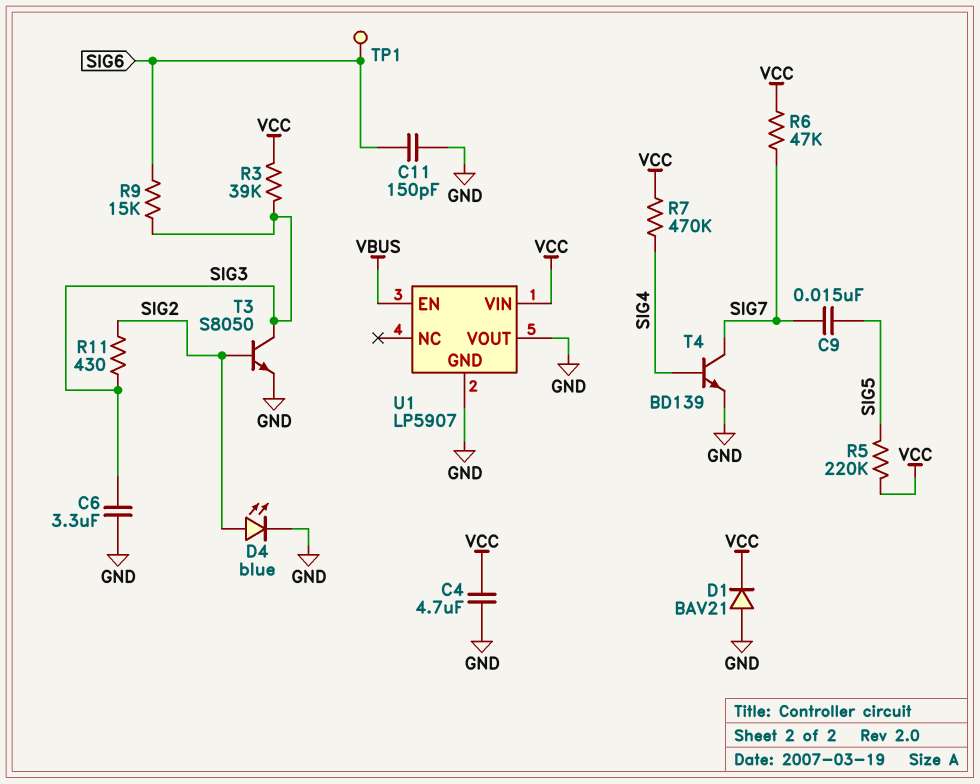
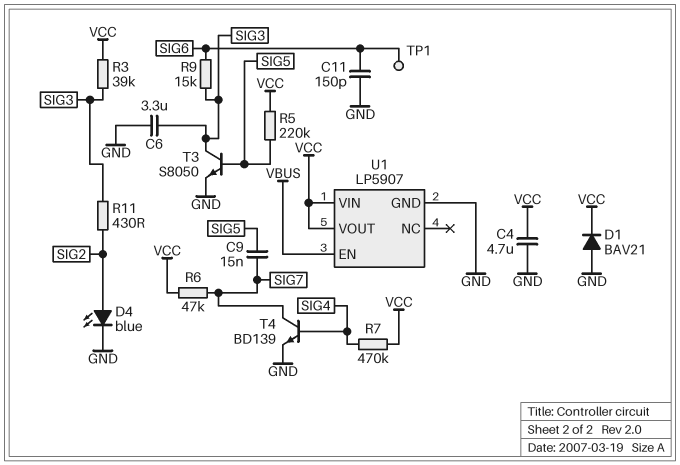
T3: NPN S8050 (B SIG2, C SIG3, E GND) -> NPN S8050 (B SIG5, C SIG3, E GND)
U1 pin VOUT: GND -> VCC

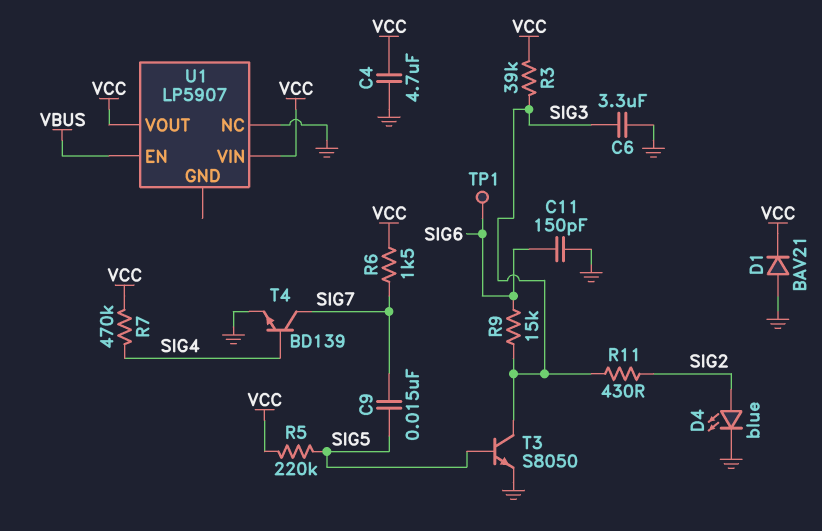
R6: 47k (SIG7, VCC) -> 1.5k (SIG7, VCC)
U1 pin GND: GND -> none
U1 pin NC: none -> GND

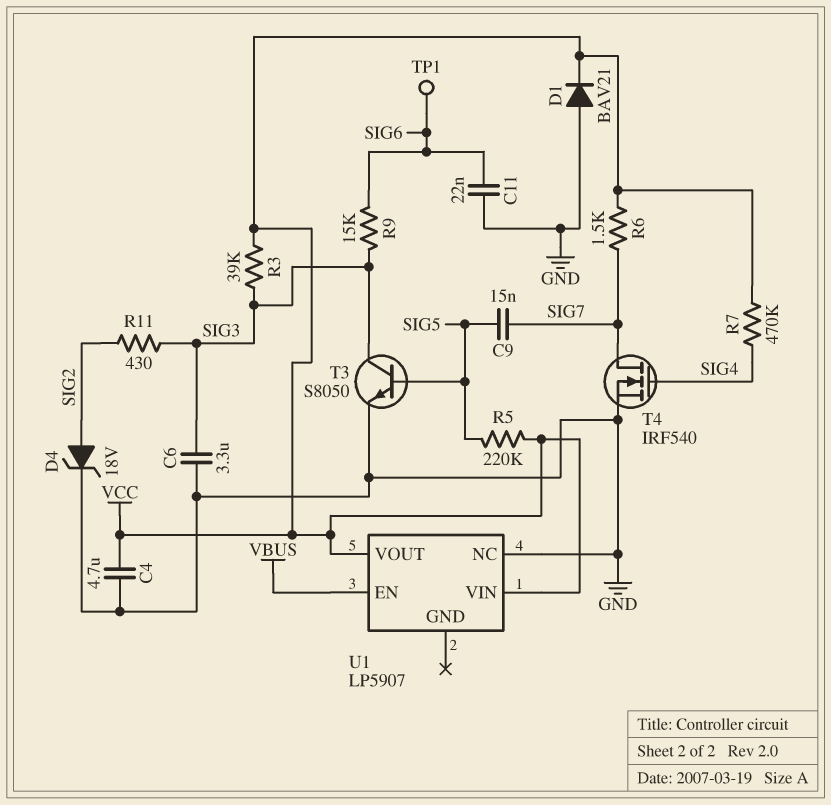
C11: 150pF (GND, SIG6) -> 22nF (GND, SIG6)
D4: LED blue (A SIG2, K GND) -> zener 18V (A SIG2, K GND)
T4: NPN BD139 (B SIG4, C SIG7, E GND) -> NMOS IRF540 (G SIG4, D SIG7, S GND)

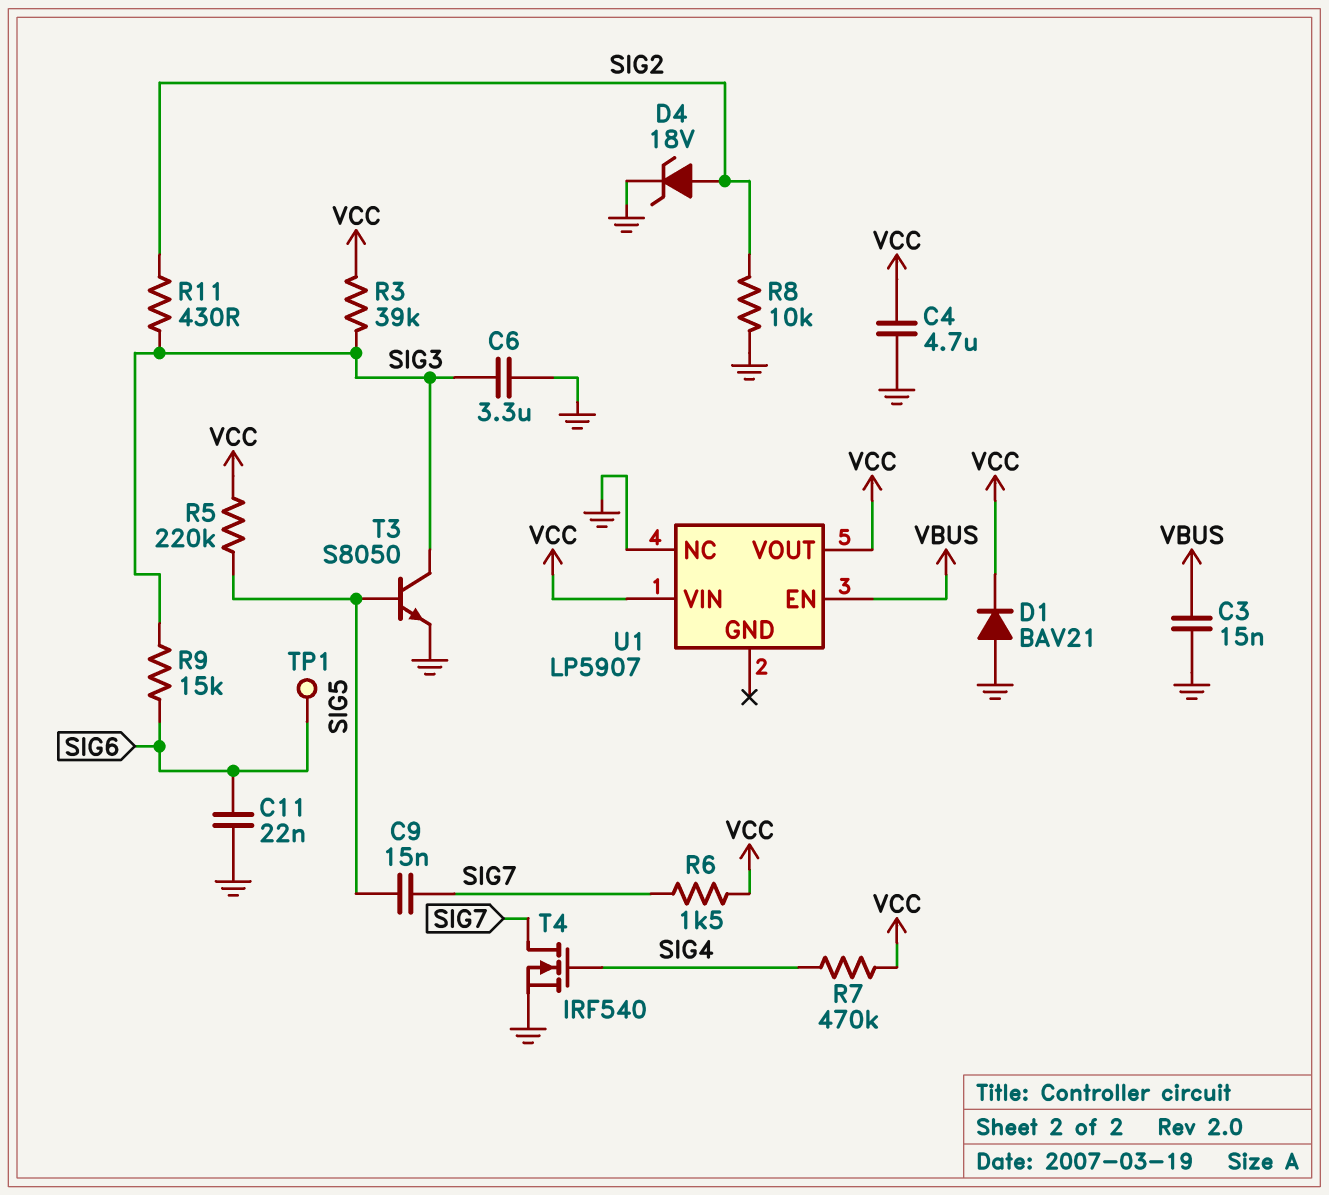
C3: none -> 15nF (GND, VBUS)
R8: none -> 10k (GND, SIG2)

